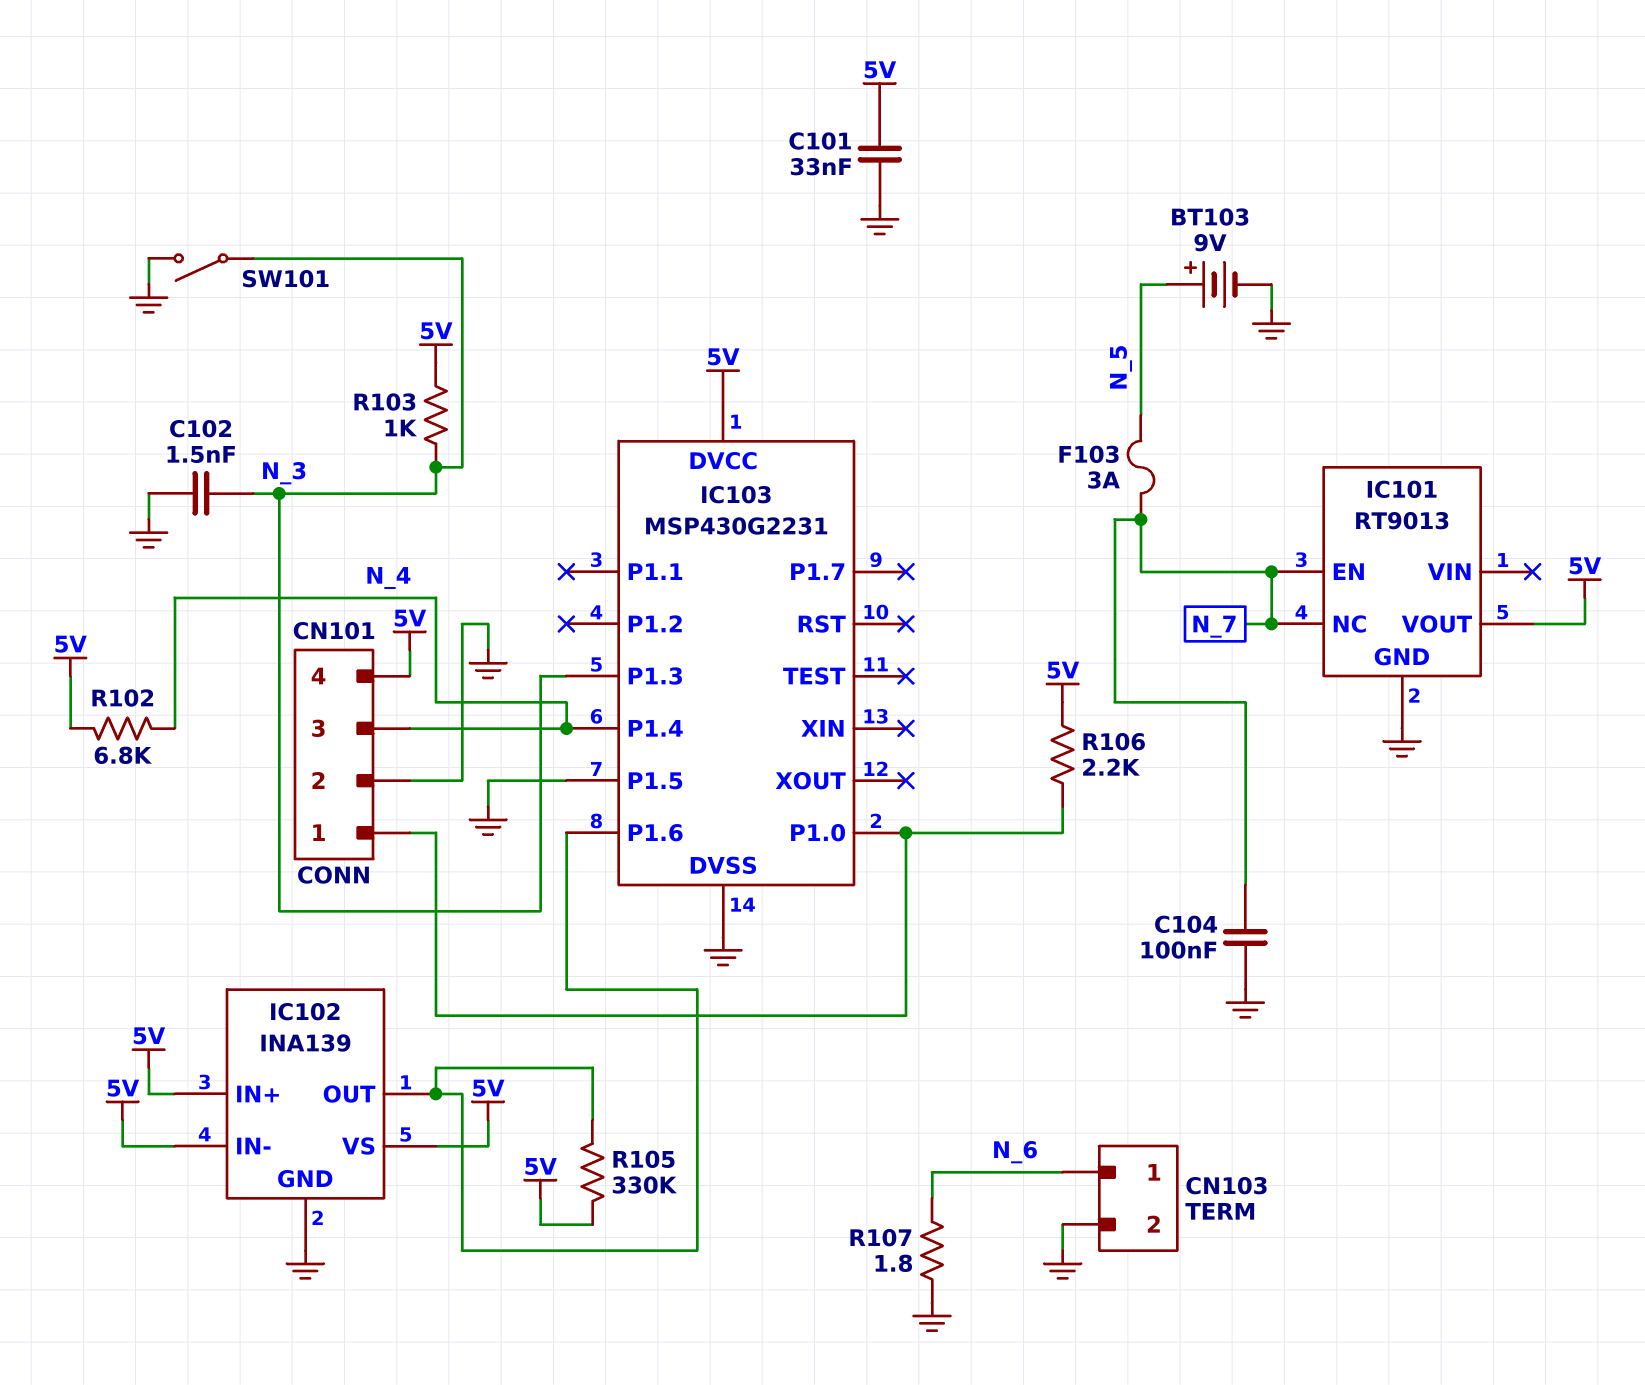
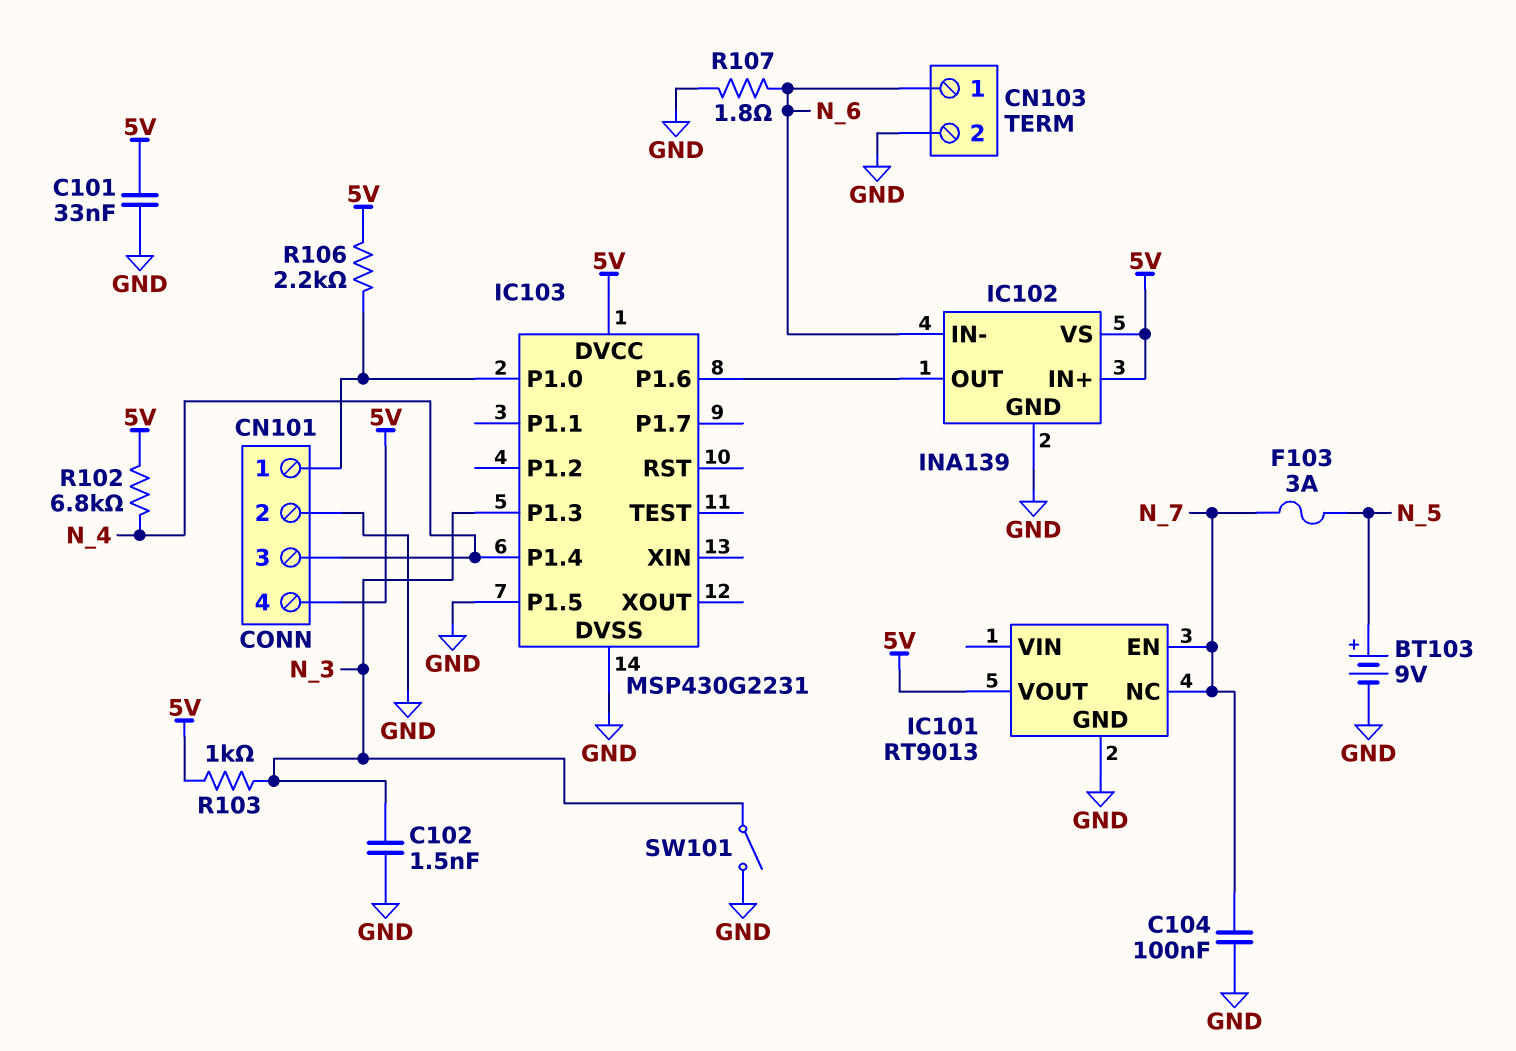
IC102 pin IN-: 5V -> N_6
R105: 330k (5V, IC102/OUT) -> none

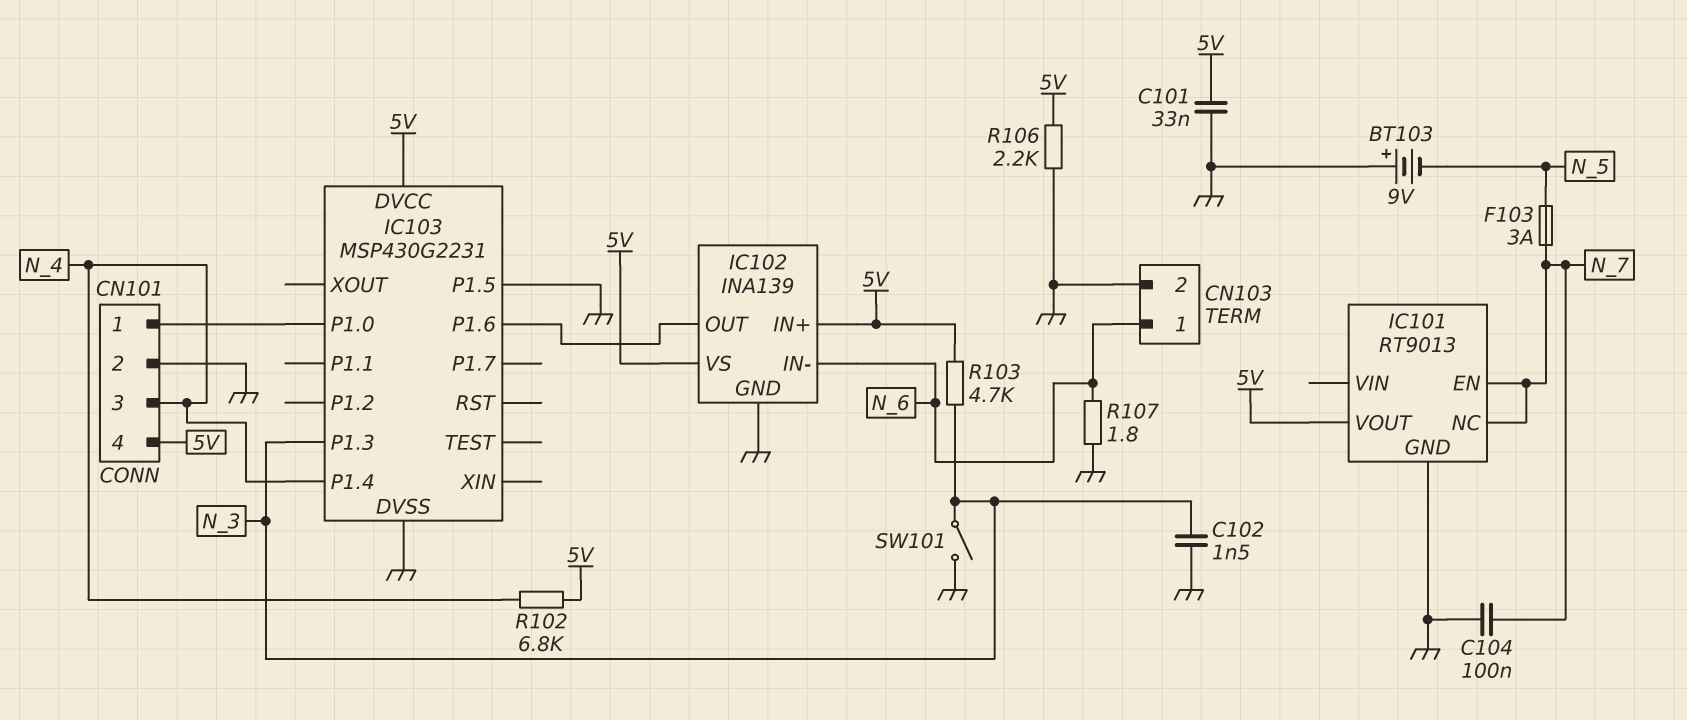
BT103: 9V (plus N_5, minus GND) -> 9V (plus GND, minus N_5)
R103: 1k (5V, N_3) -> 4.7k (5V, N_3)
R106: 2.2k (5V, CN101/1) -> 2.2k (5V, GND)

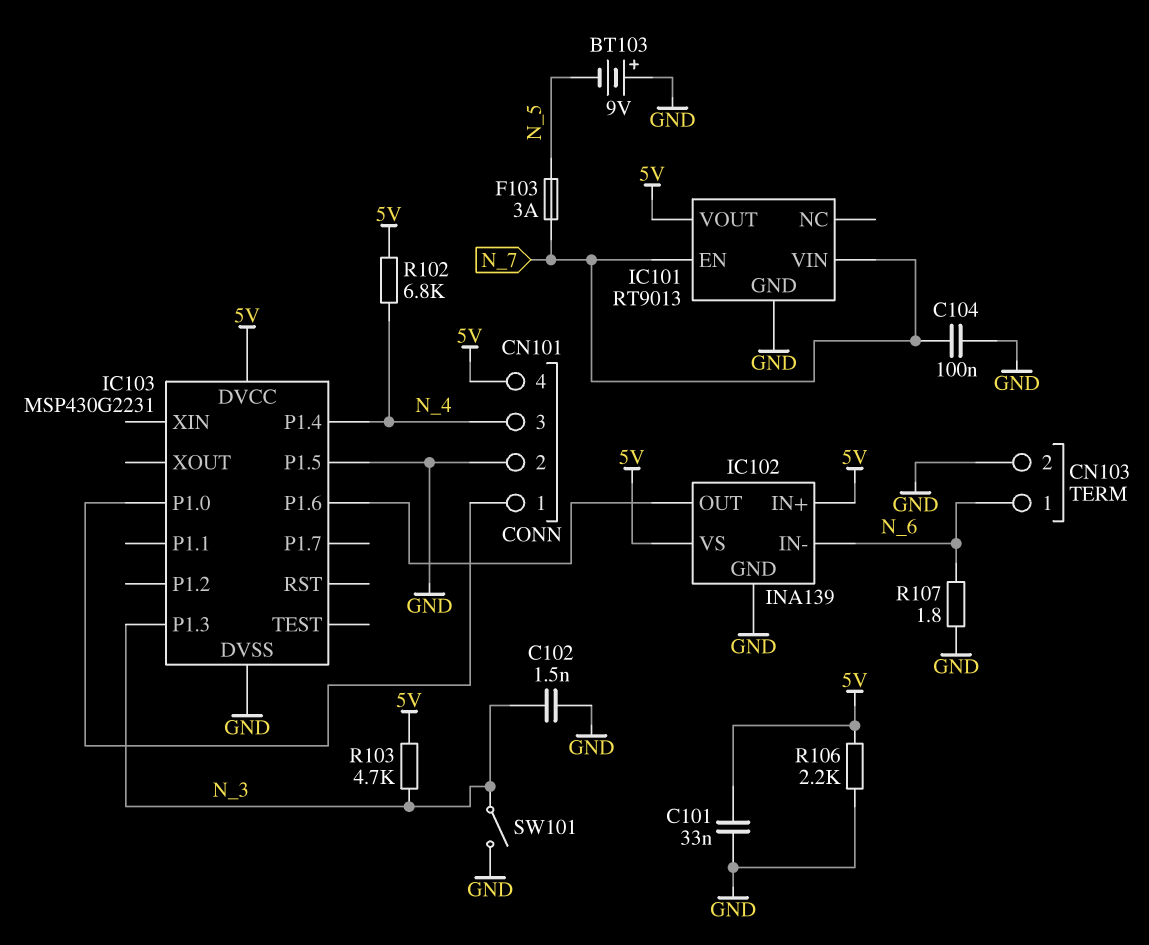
IC101 pin NC: N_7 -> none
IC101 pin VIN: none -> N_7

